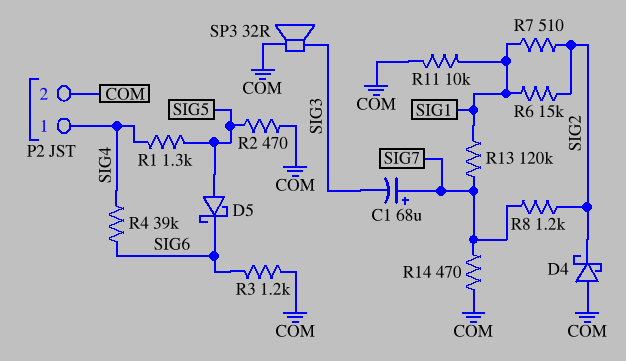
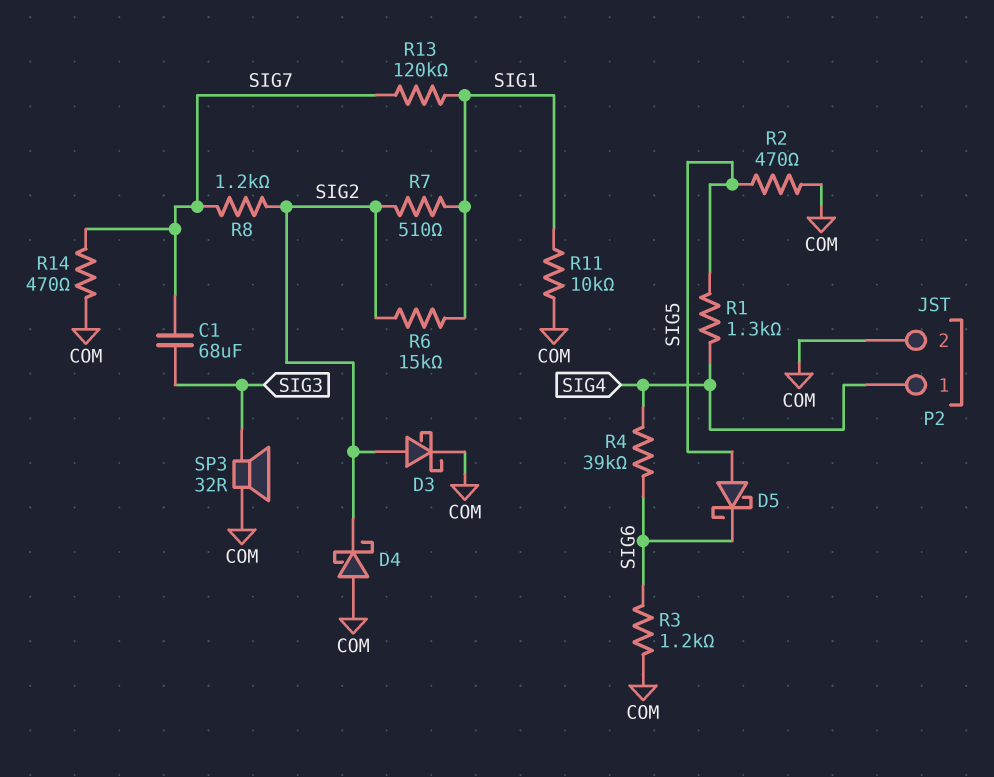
C1: 68uF (plus SIG7, minus SIG3) -> 68uF (SIG3, SIG7)
D3: none -> schottky (A SIG2, K COM)

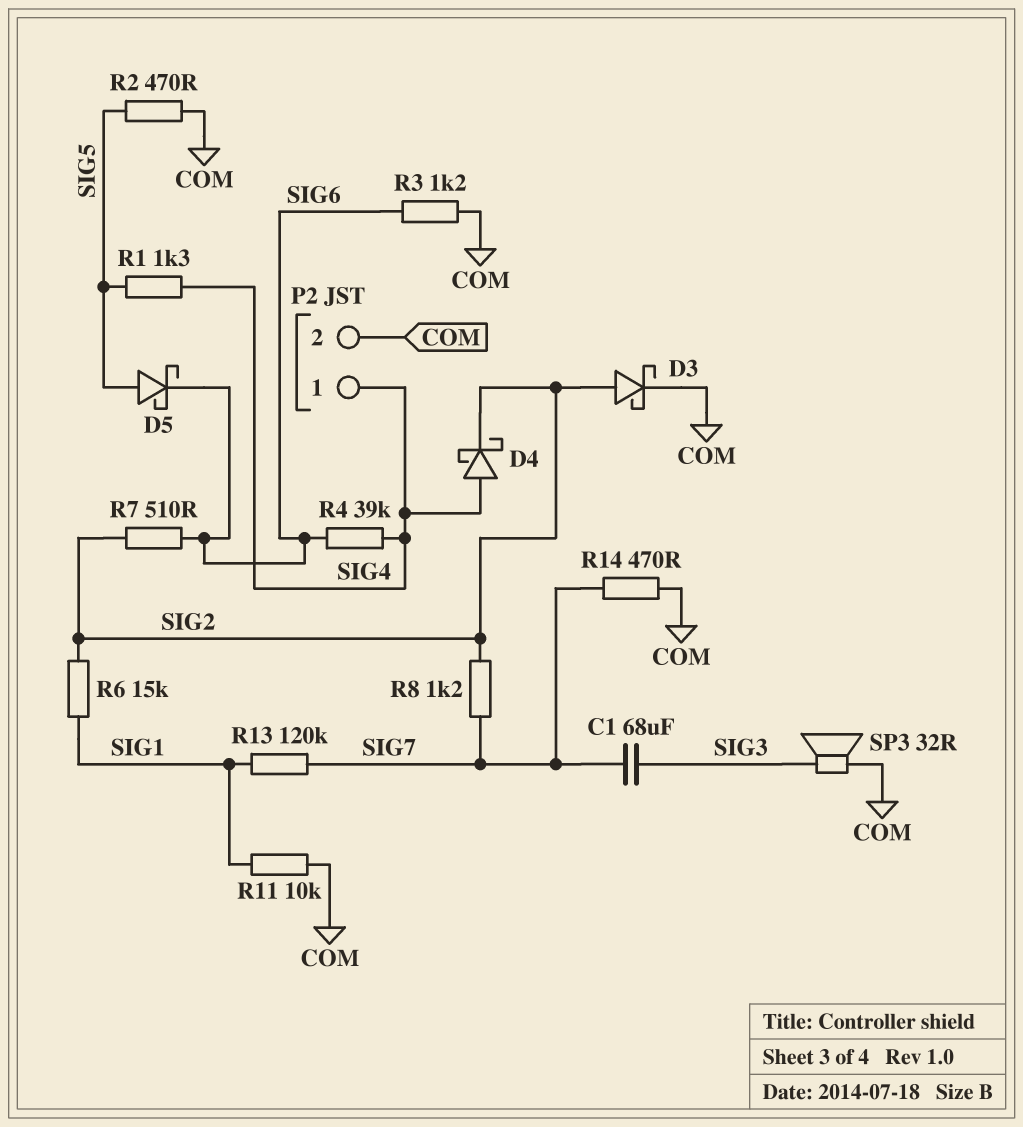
D4: schottky (A COM, K SIG2) -> schottky (A SIG4, K SIG2)
R7: 510 (SIG1, SIG2) -> 510 (SIG2, SIG6)

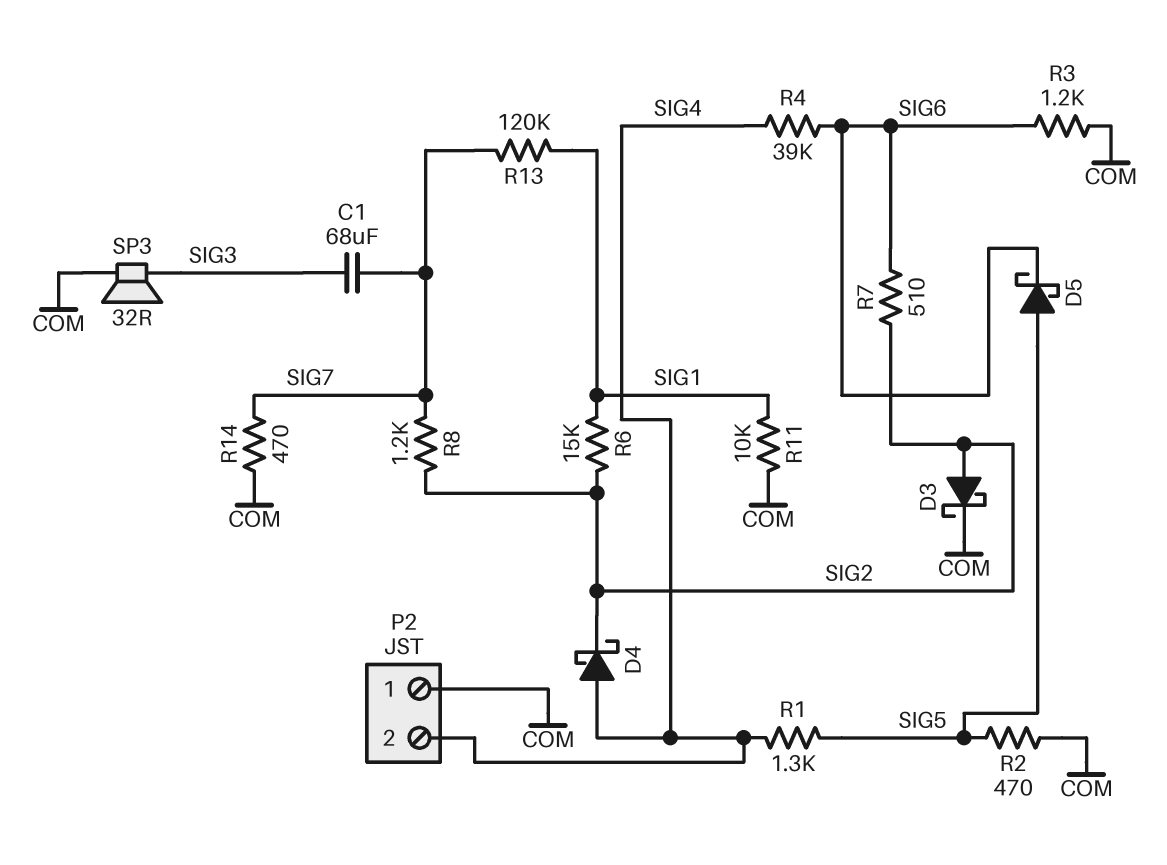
P2 pin 1: SIG4 -> COM
P2 pin 2: COM -> SIG4

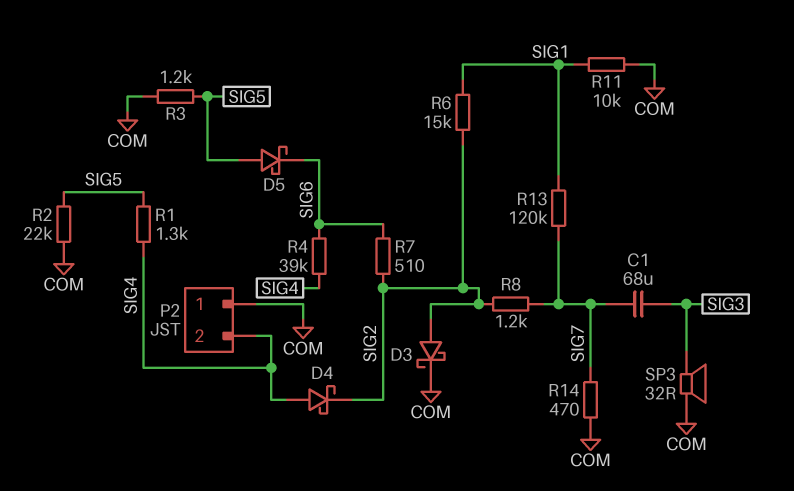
R2: 470 (COM, SIG5) -> 22k (COM, SIG5)
R3: 1.2k (COM, SIG6) -> 1.2k (COM, SIG5)

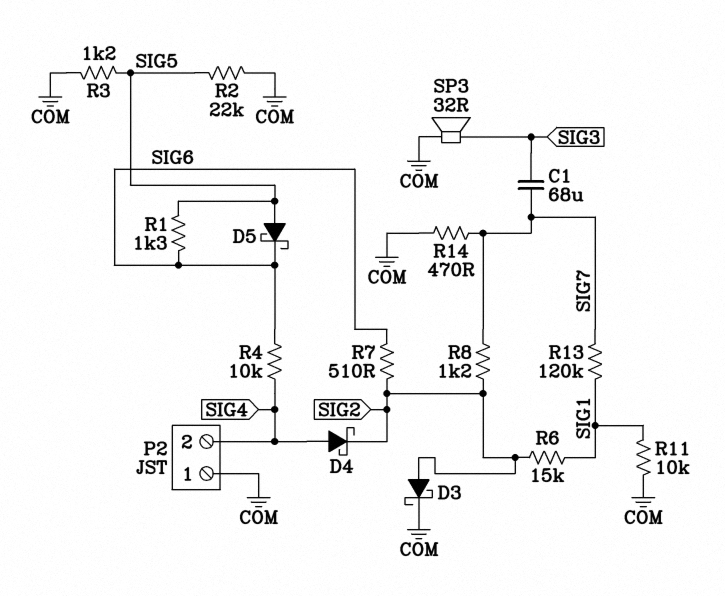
R1: 1.3k (SIG4, SIG5) -> 1.3k (SIG5, SIG6)
R4: 39k (SIG4, SIG6) -> 10k (SIG4, SIG6)

